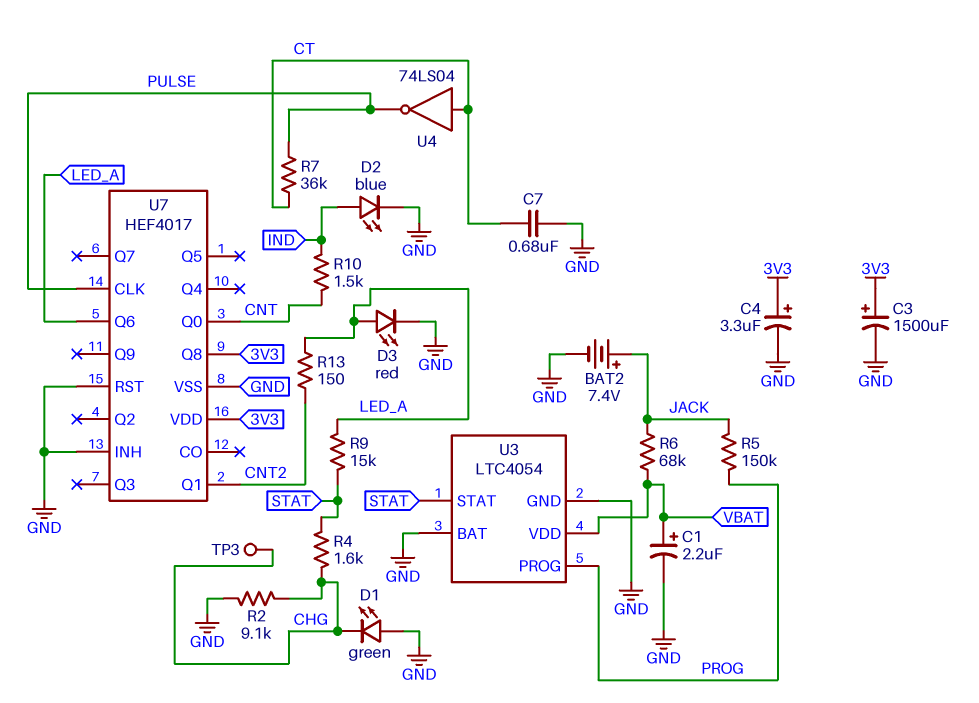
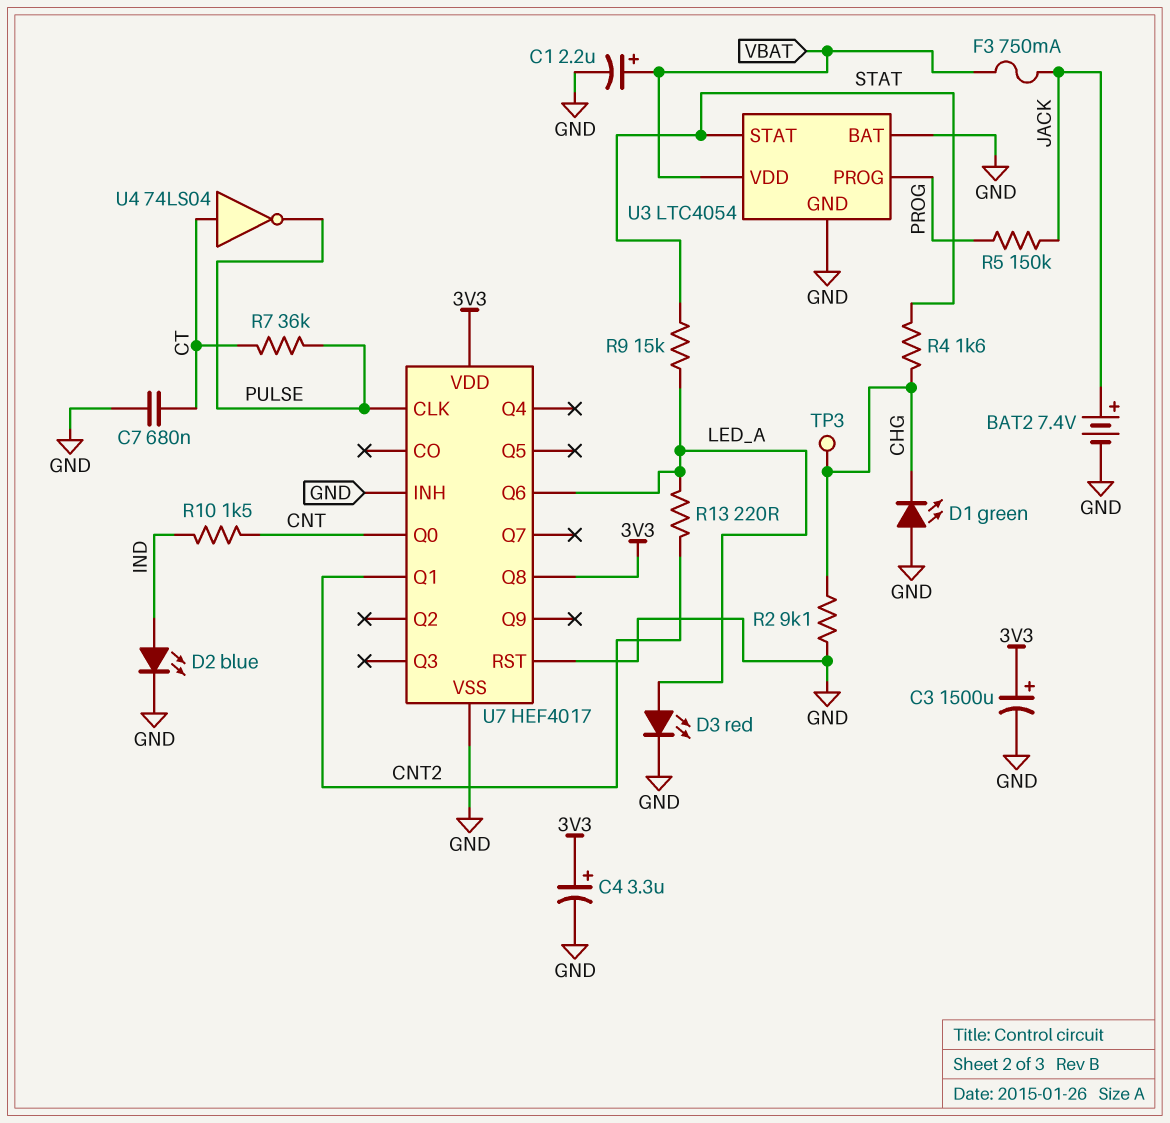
F3: none -> 750mA (JACK, VBAT)
R6: 68k (JACK, VBAT) -> none
R13: 150 (CNT2, LED_A) -> 220 (CNT2, LED_A)

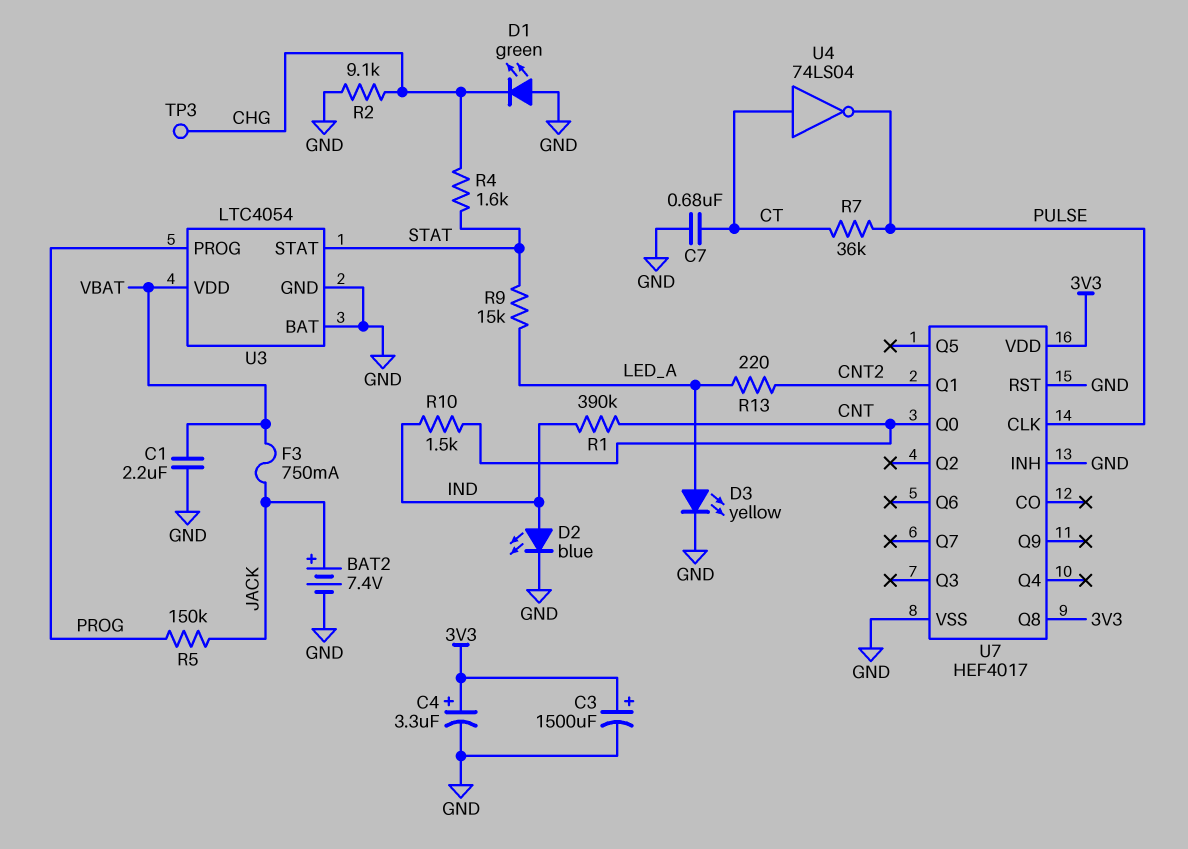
C1: 2.2uF (plus VBAT, minus GND) -> 2.2uF (GND, VBAT)
D3: LED red (A LED_A, K GND) -> LED yellow (A LED_A, K GND)
R1: none -> 390k (CNT, IND)
U7 pin Q6: LED_A -> none

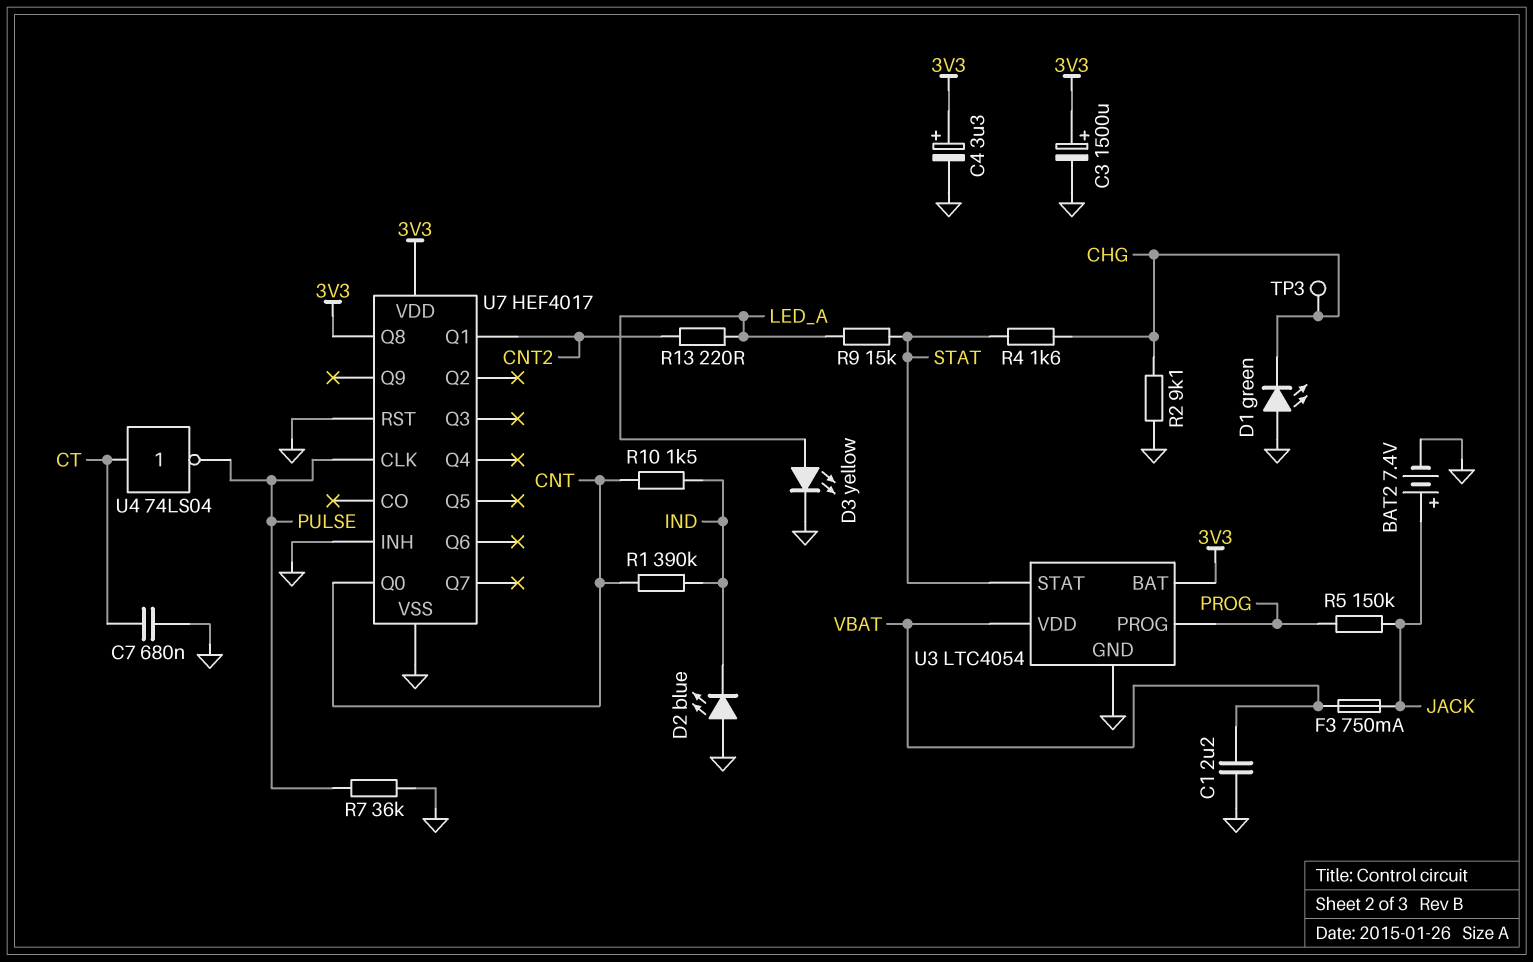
D2: LED blue (A IND, K GND) -> LED blue (A GND, K IND)
R7: 36k (CT, PULSE) -> 36k (GND, PULSE)
U3 pin BAT: GND -> 3V3

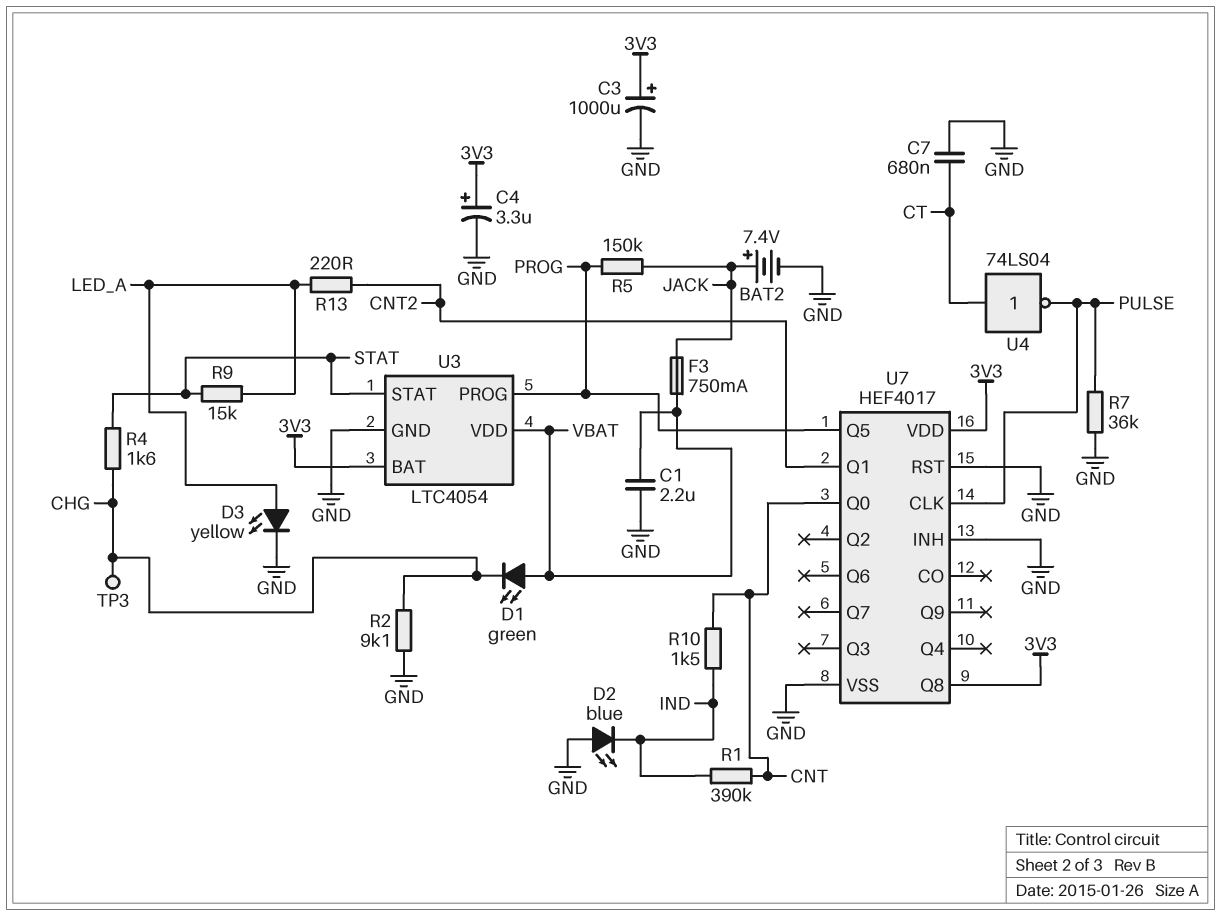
C3: 1500uF (plus 3V3, minus GND) -> 1000uF (plus 3V3, minus GND)
D1: LED green (A GND, K CHG) -> LED green (A VBAT, K CHG)
U7 pin Q5: none -> PROG

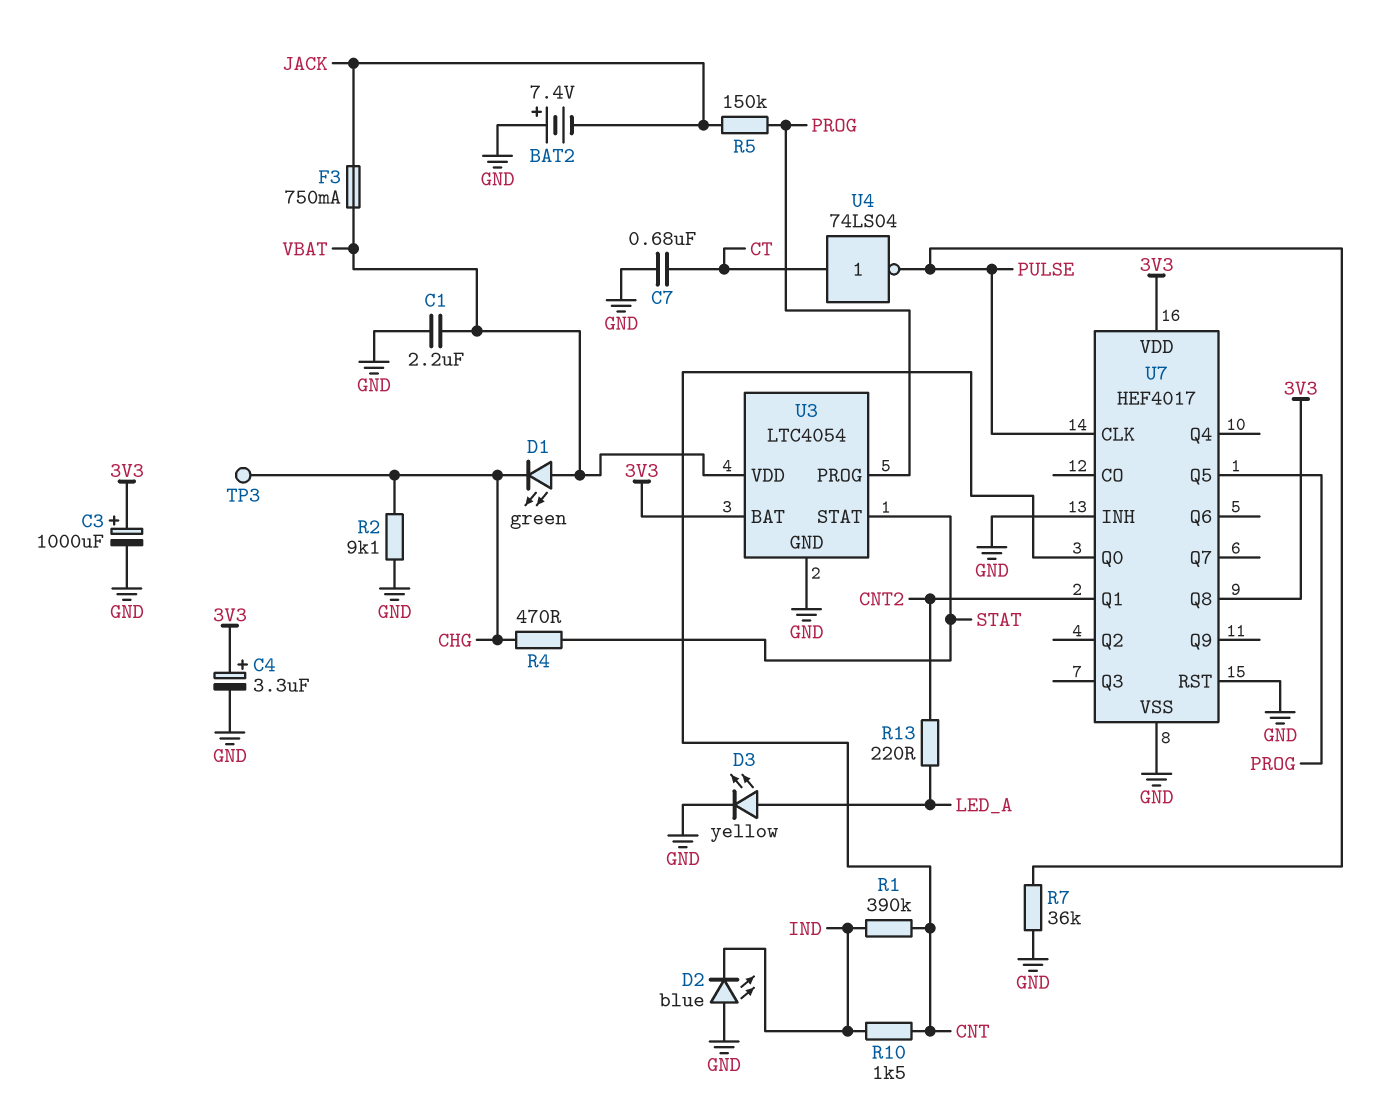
BAT2: 7.4V (plus JACK, minus GND) -> 7.4V (plus GND, minus JACK)
R4: 1.6k (CHG, STAT) -> 470 (CHG, STAT)
R9: 15k (LED_A, STAT) -> none

